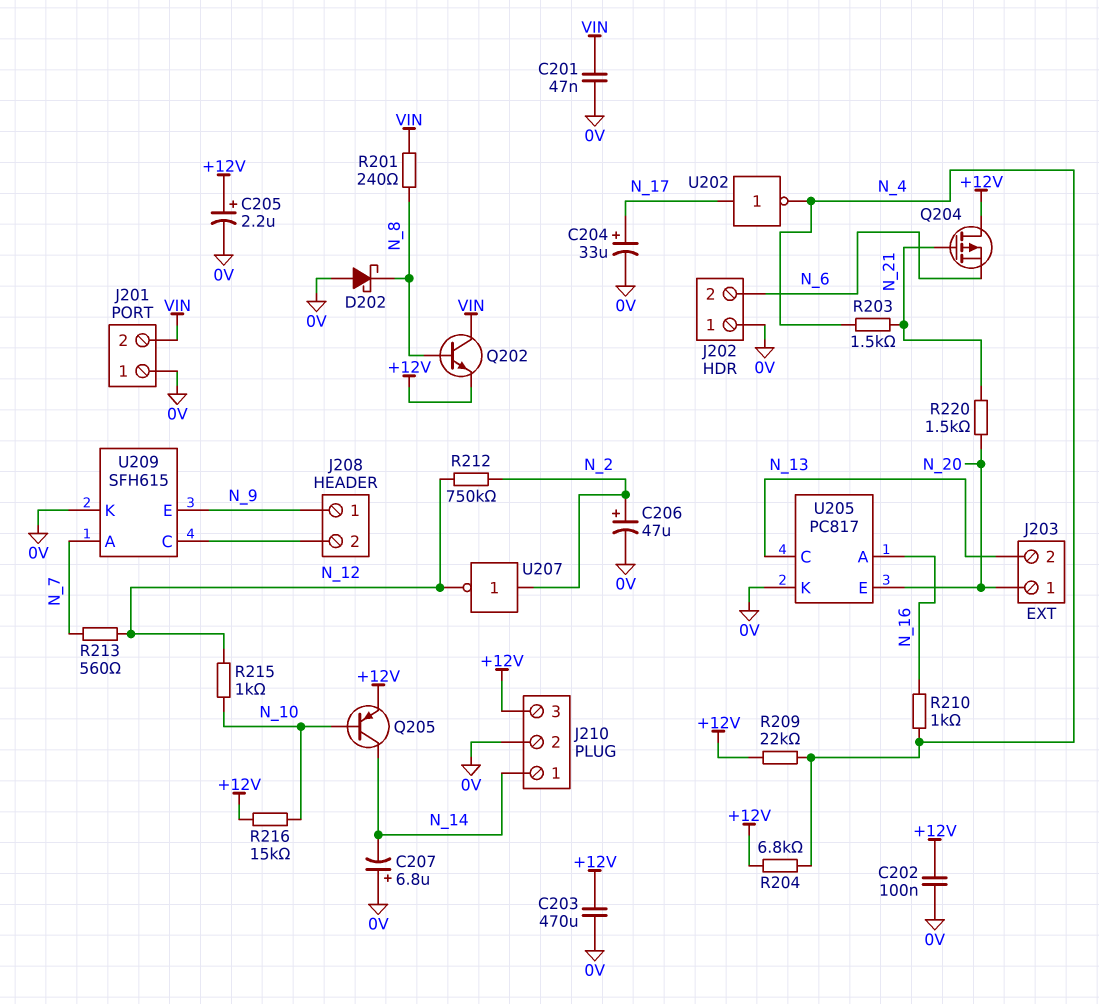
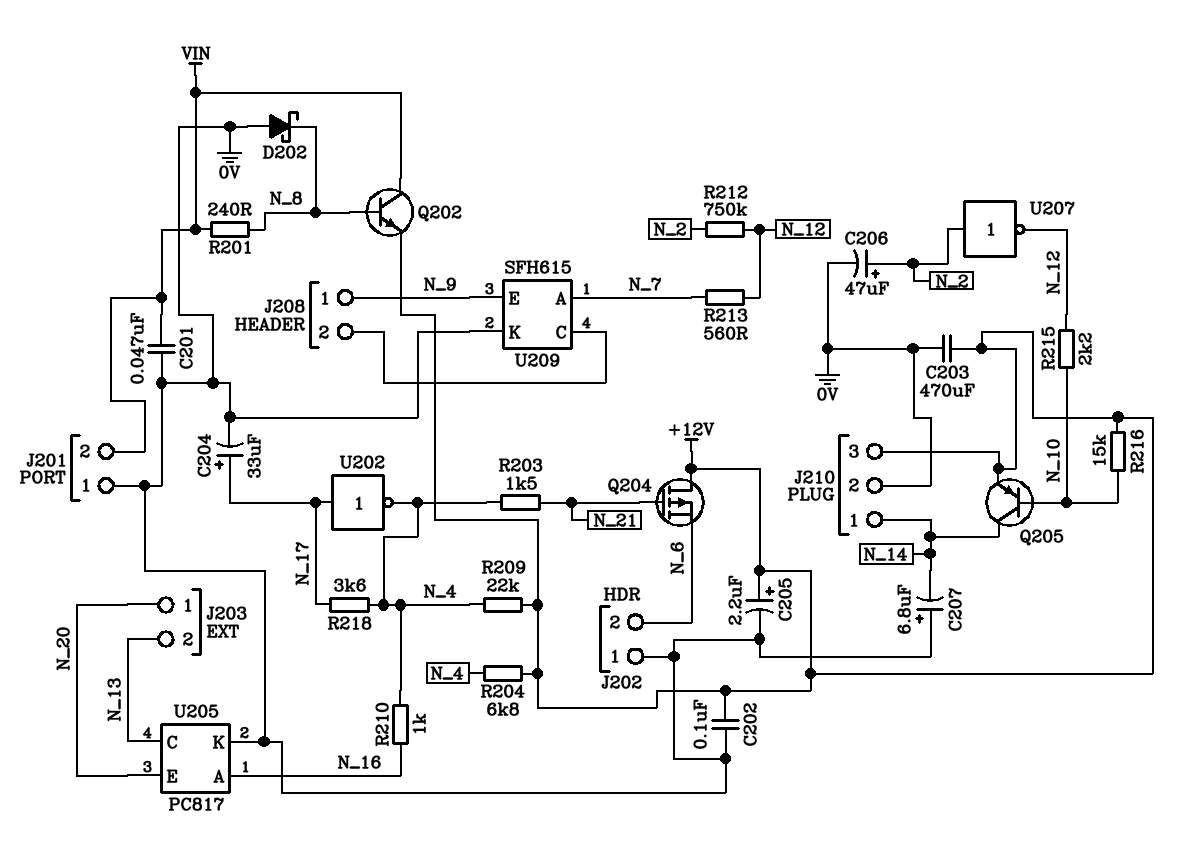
R215: 1k (N_10, N_12) -> 2.2k (N_10, N_12)
R218: none -> 3.6k (N_4, N_17)
R220: 1.5k (N_20, N_21) -> none

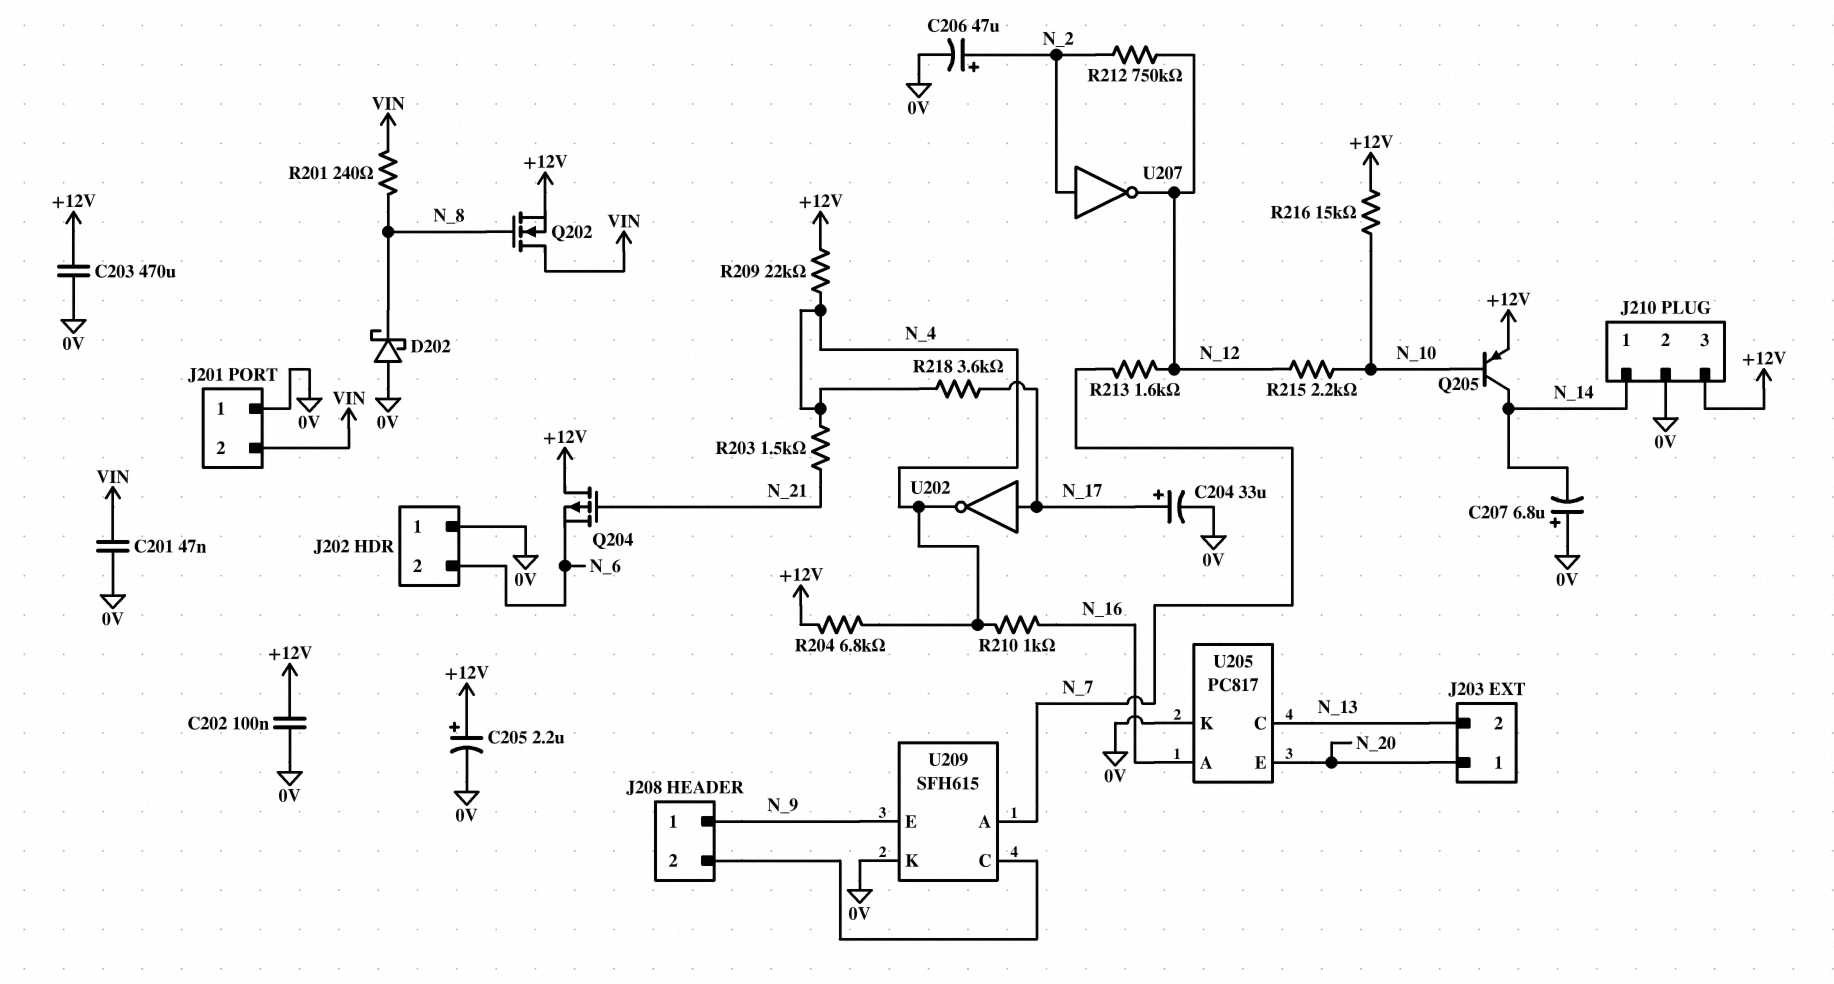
Q202: NPN (B N_8, C VIN, E +12V) -> NMOS (G N_8, D VIN, S +12V)
R213: 560 (N_7, N_12) -> 1.6k (N_7, N_12)

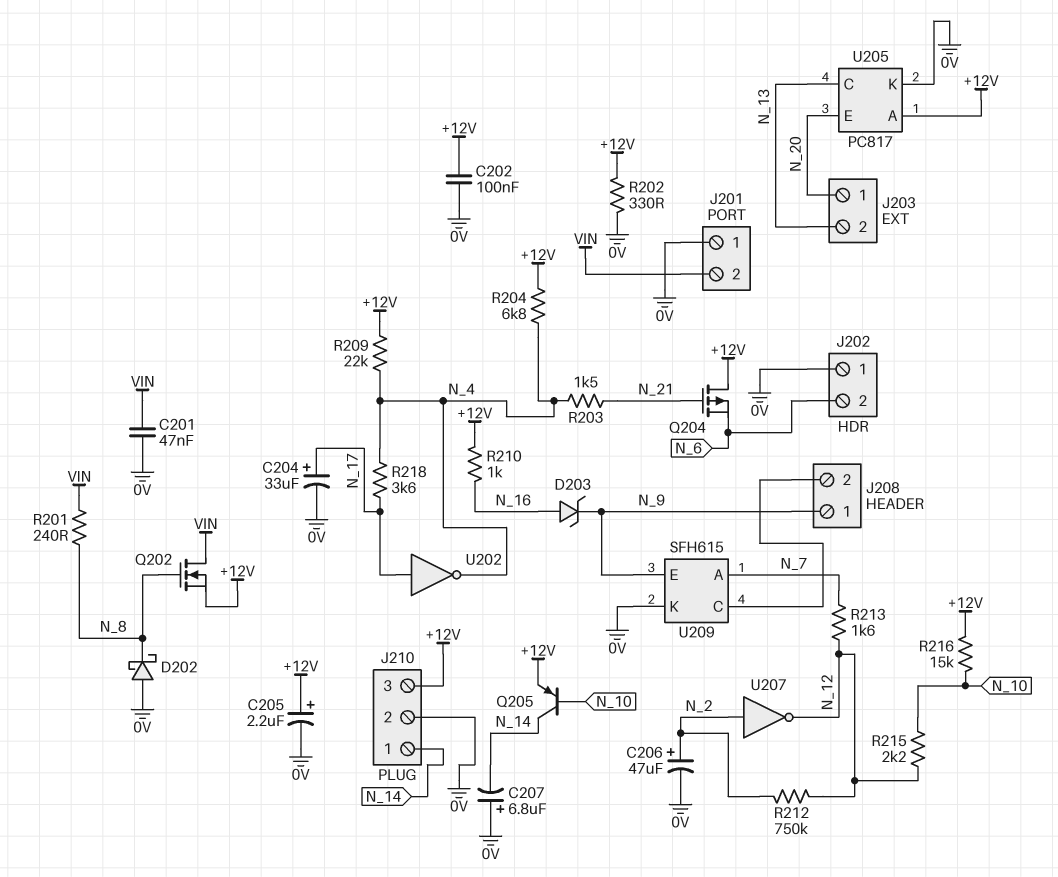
C203: 470uF (+12V, 0V) -> none
D203: none -> zener (A N_16, K N_9)
R202: none -> 330 (+12V, 0V)
R210: 1k (N_4, N_16) -> 1k (+12V, N_16)
U205 pin A: N_16 -> +12V

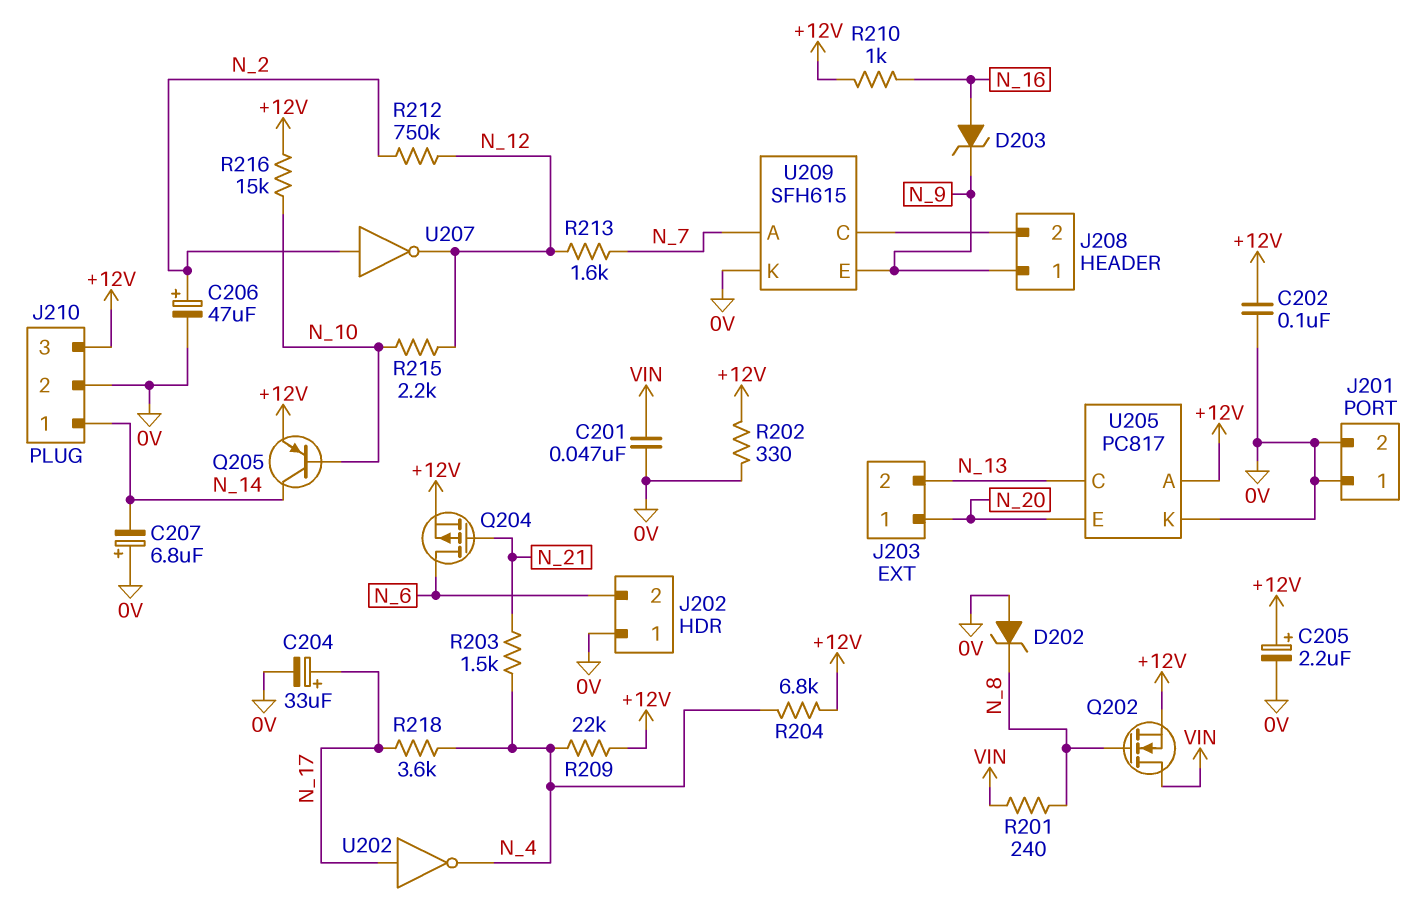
D202: schottky (A 0V, K N_8) -> zener (A 0V, K N_8)
J201 pin 2: VIN -> 0V
Q204: PMOS (G N_21, D +12V, S N_6) -> PMOS (G N_21, D N_6, S +12V)

